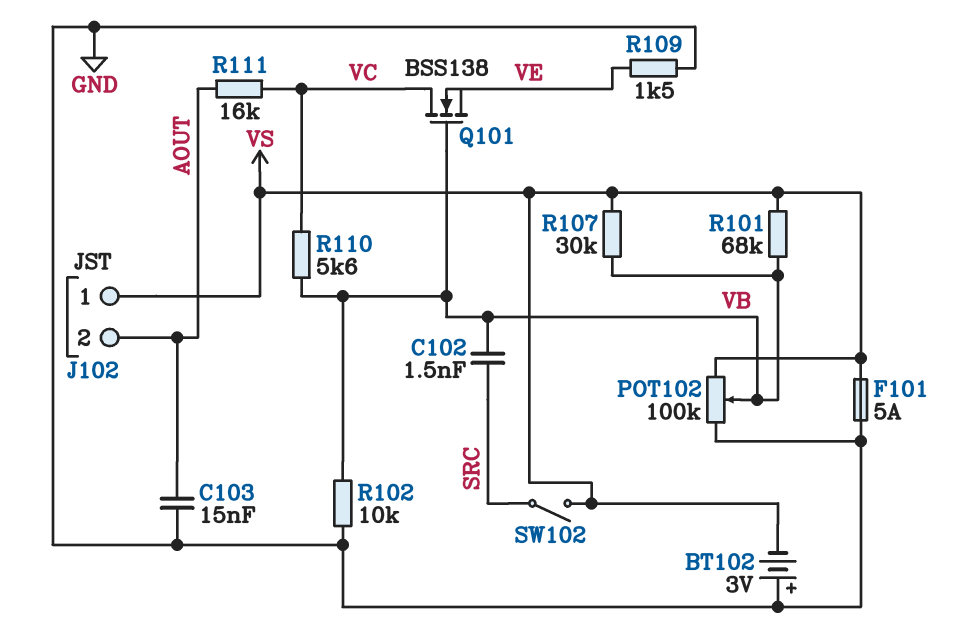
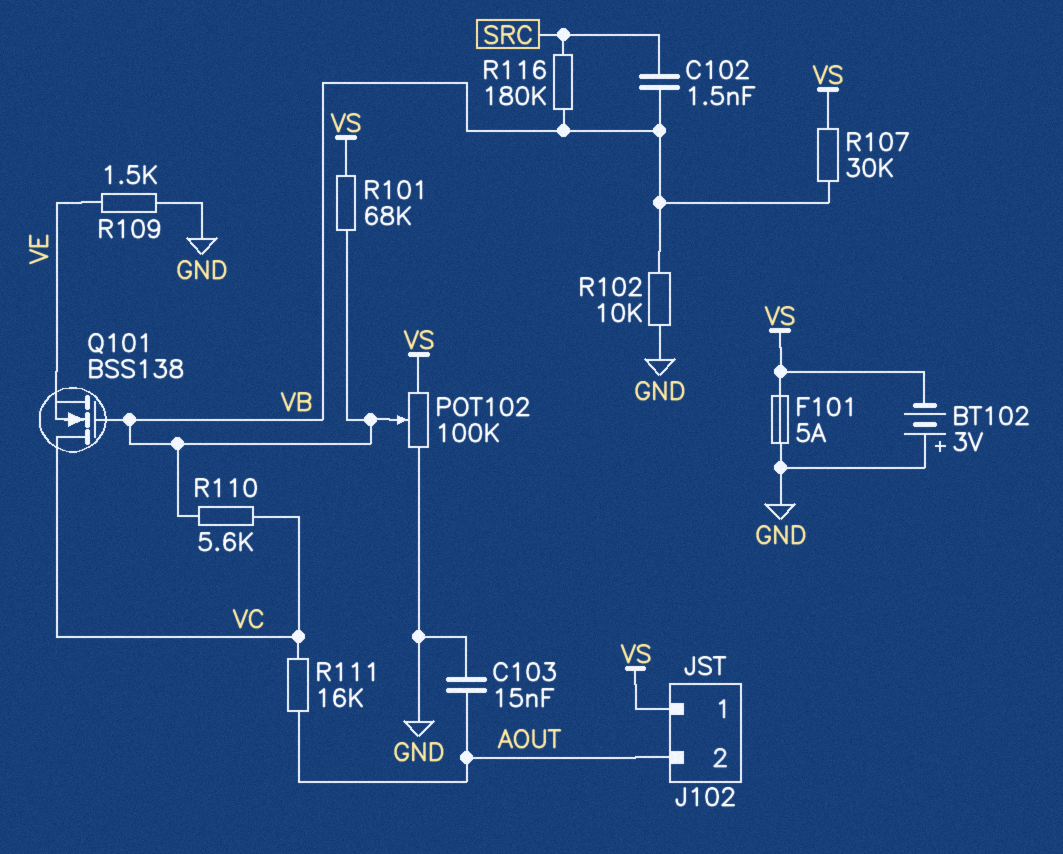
R116: none -> 180k (SRC, VB)
SW102: switch (SRC, VS) -> none

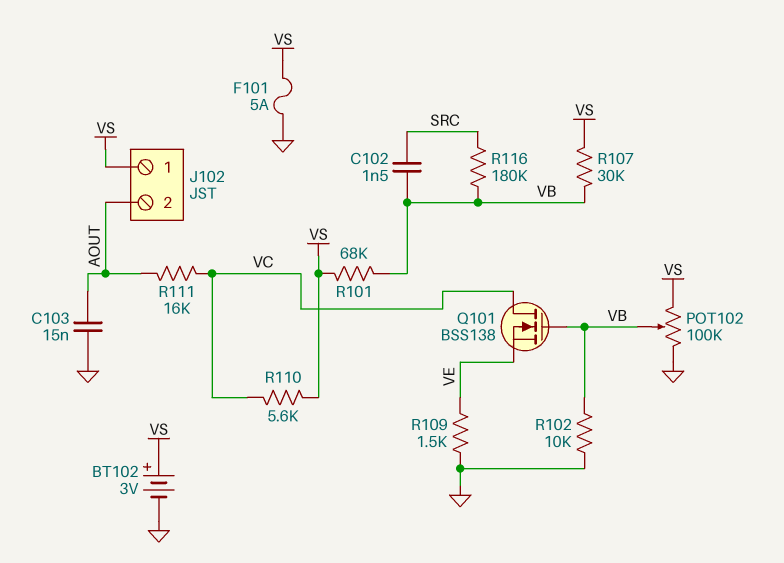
BT102: 3V (plus GND, minus VS) -> 3V (plus VS, minus GND)
R110: 5.6k (VB, VC) -> 5.6k (VC, VS)

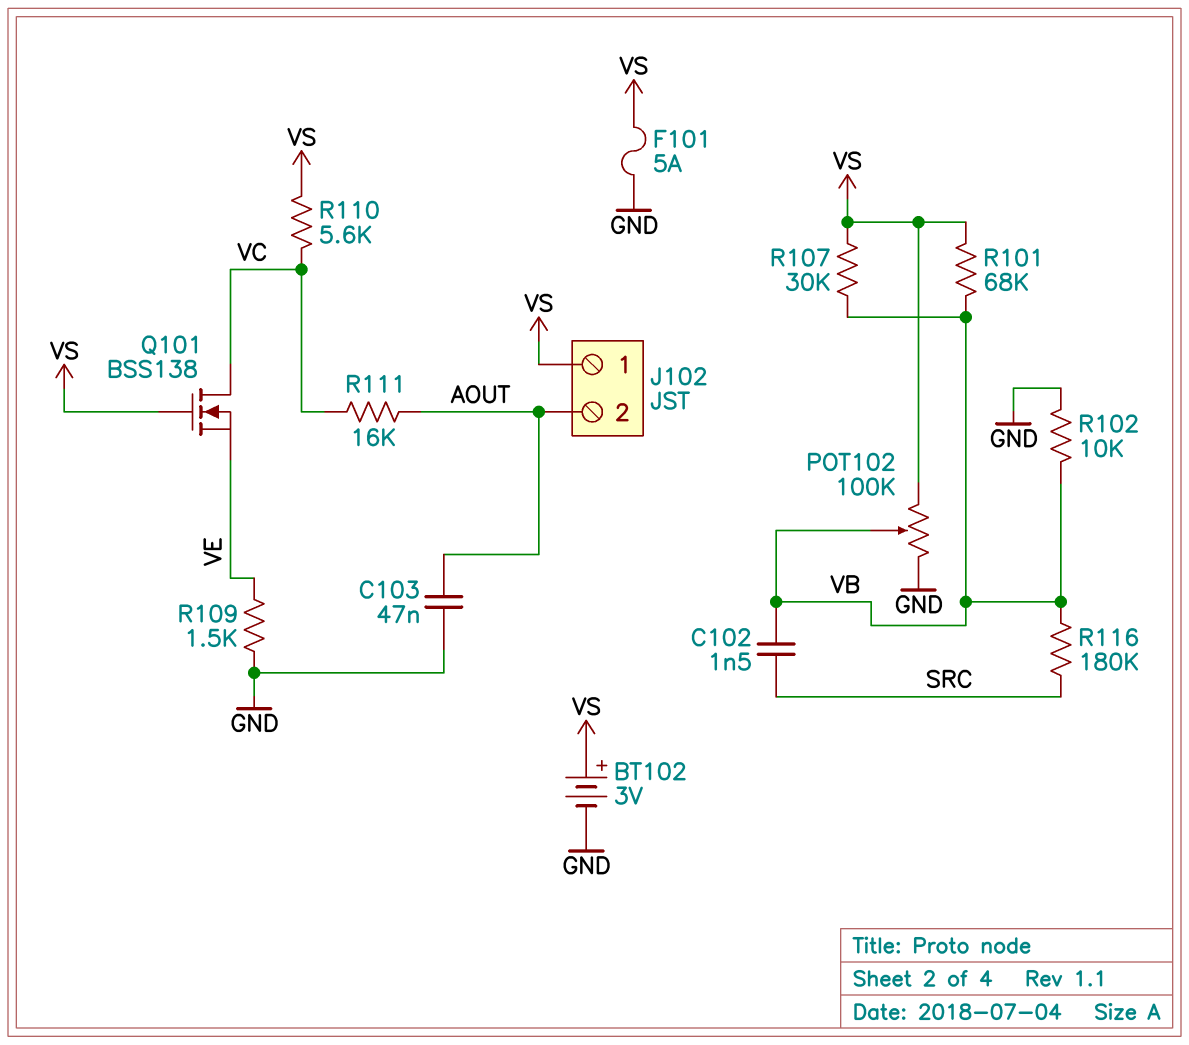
C103: 15nF (AOUT, GND) -> 47nF (AOUT, GND)
Q101: NMOS BSS138 (G VB, D VC, S VE) -> NMOS BSS138 (G VS, D VC, S VE)

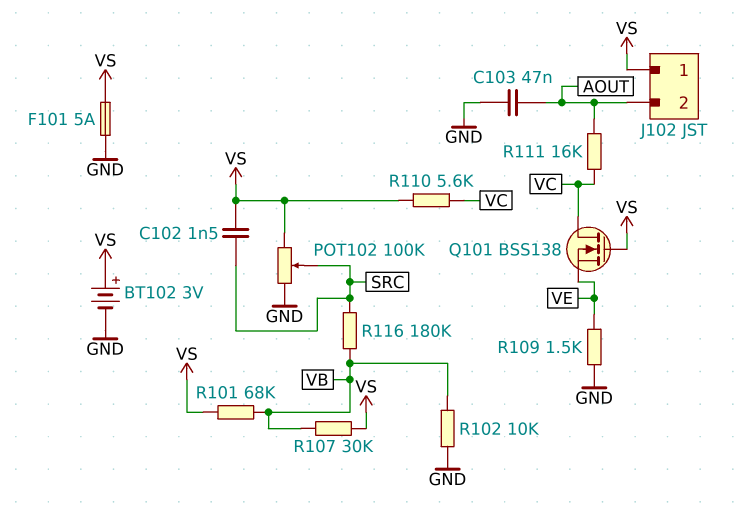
C102: 1.5nF (SRC, VB) -> 1.5nF (SRC, VS)
POT102: 100k (GND, VS, wiper VB) -> 100k (GND, VS, wiper SRC)

